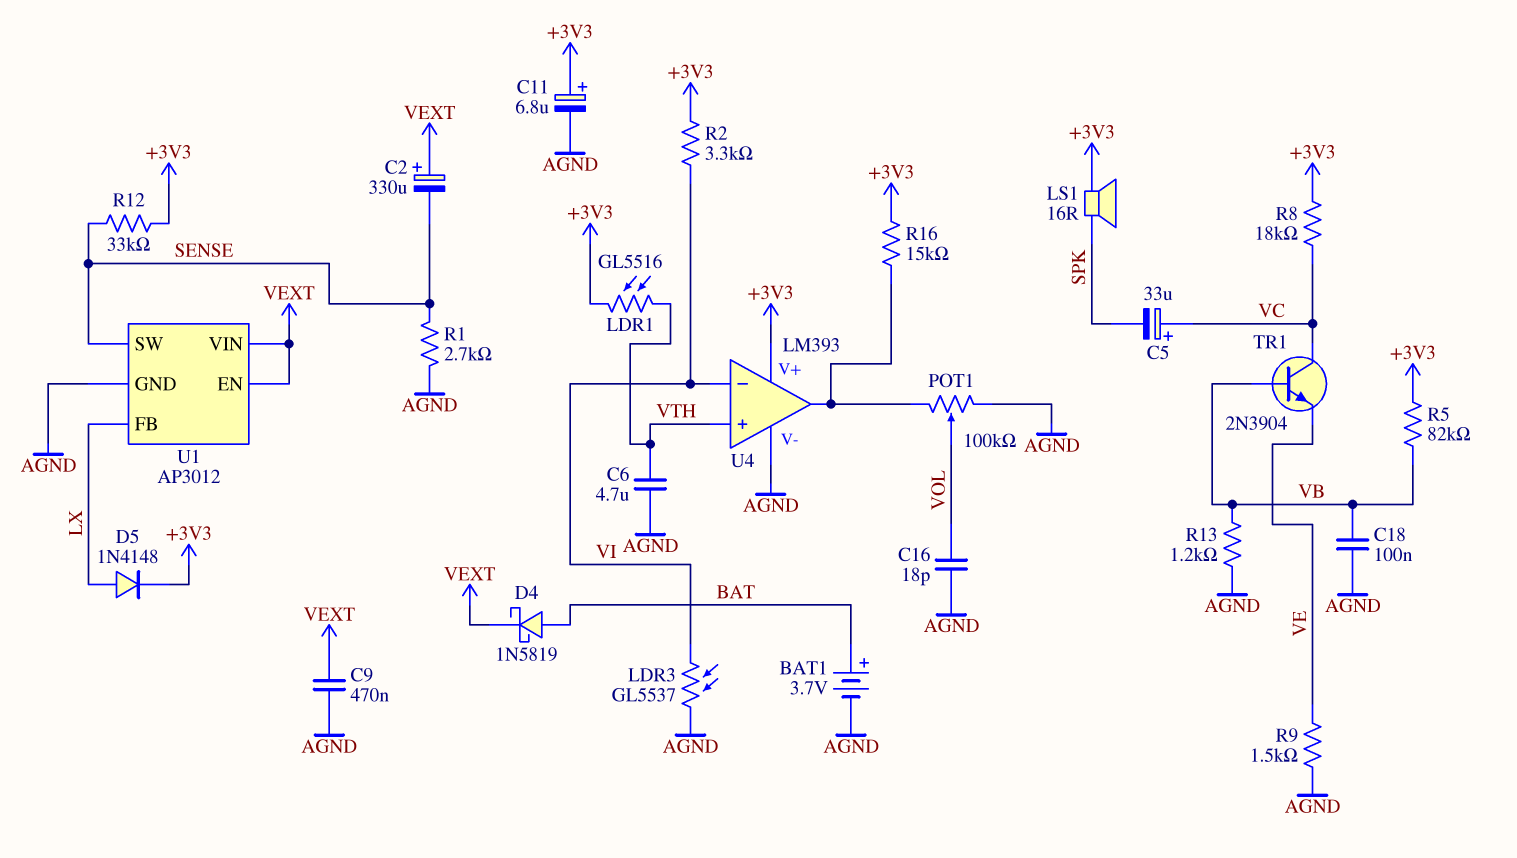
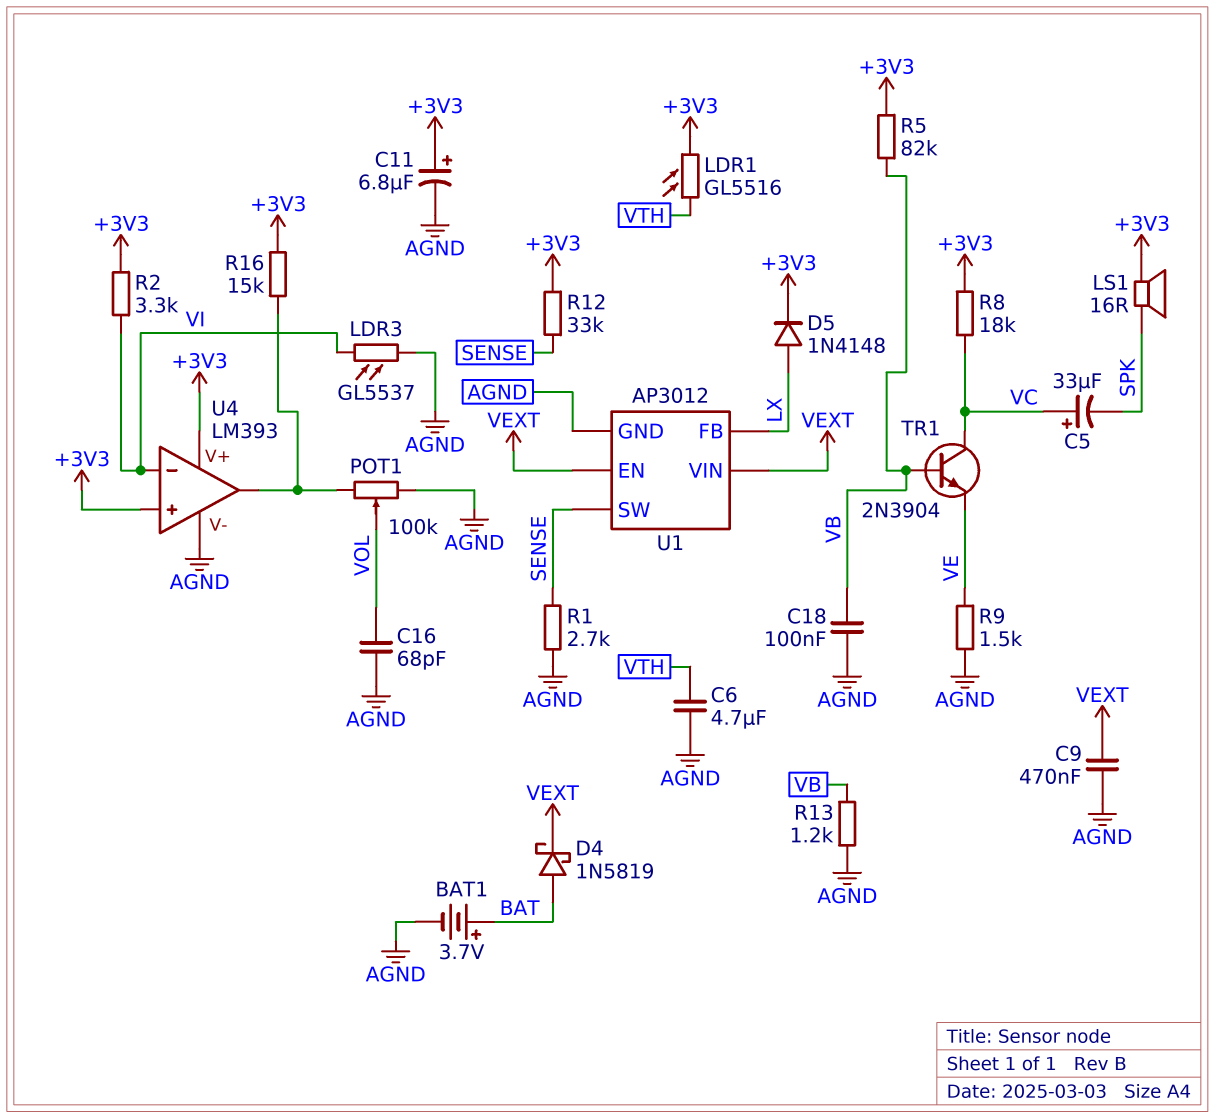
C2: 330uF (plus VEXT, minus SENSE) -> none
C16: 18pF (AGND, VOL) -> 68pF (AGND, VOL)
U4 pin in+: VTH -> +3V3

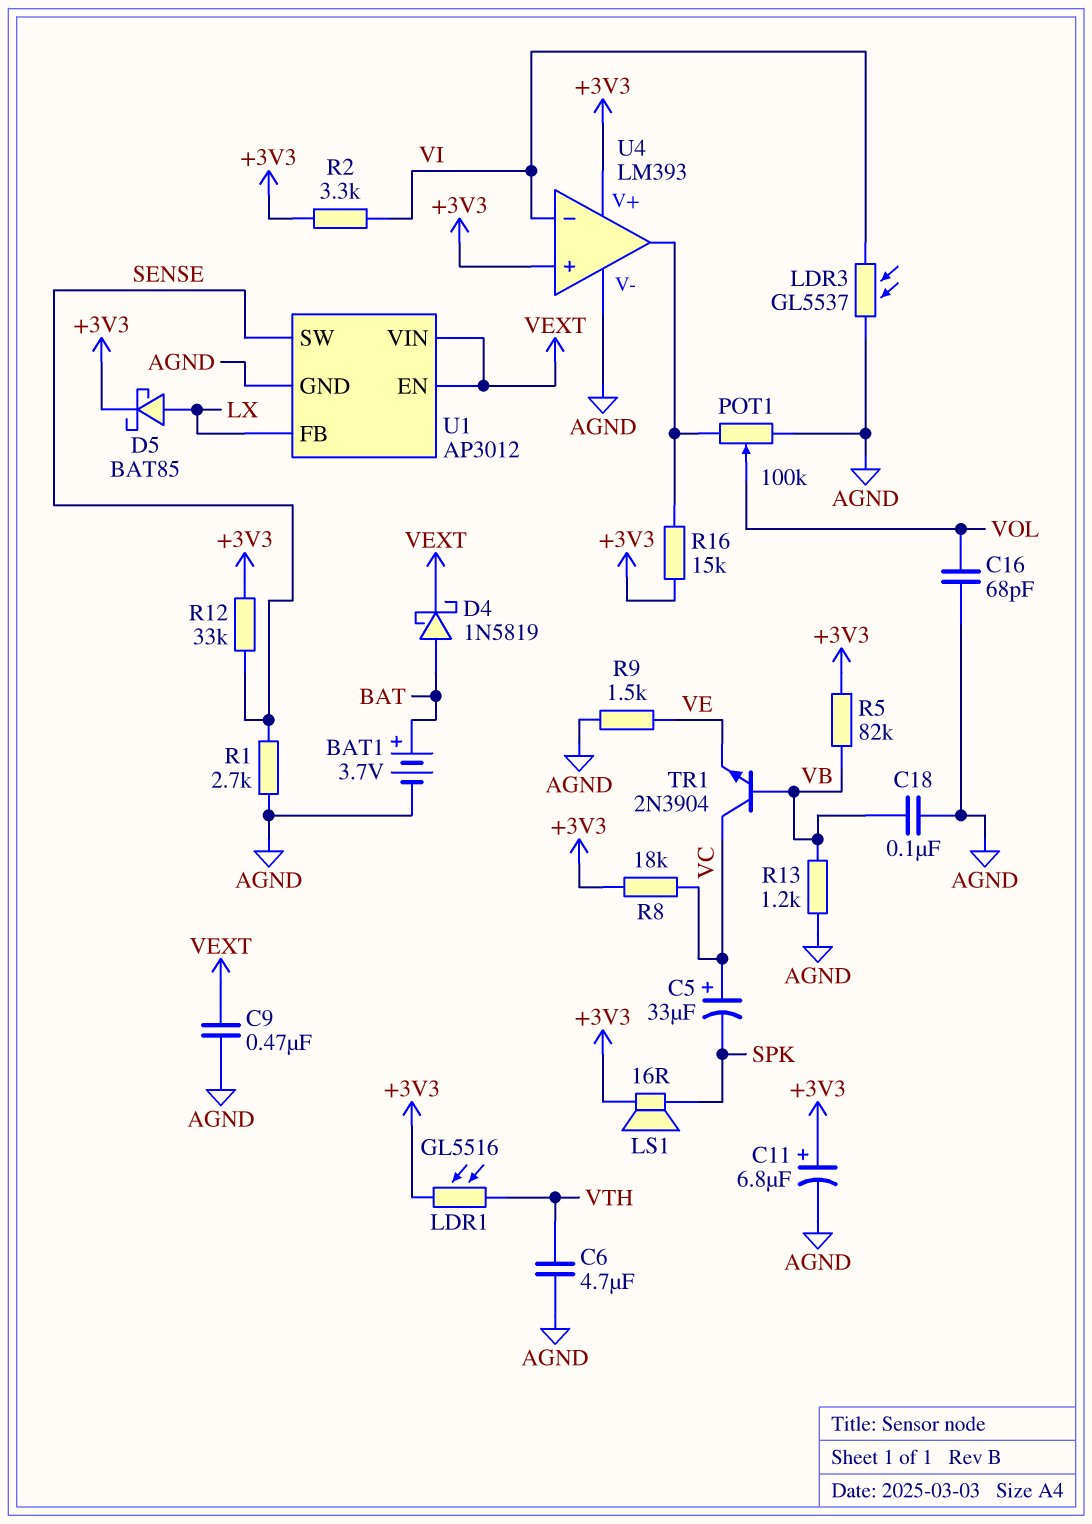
D5: diode 1N4148 (A LX, K +3V3) -> schottky BAT85 (A LX, K +3V3)

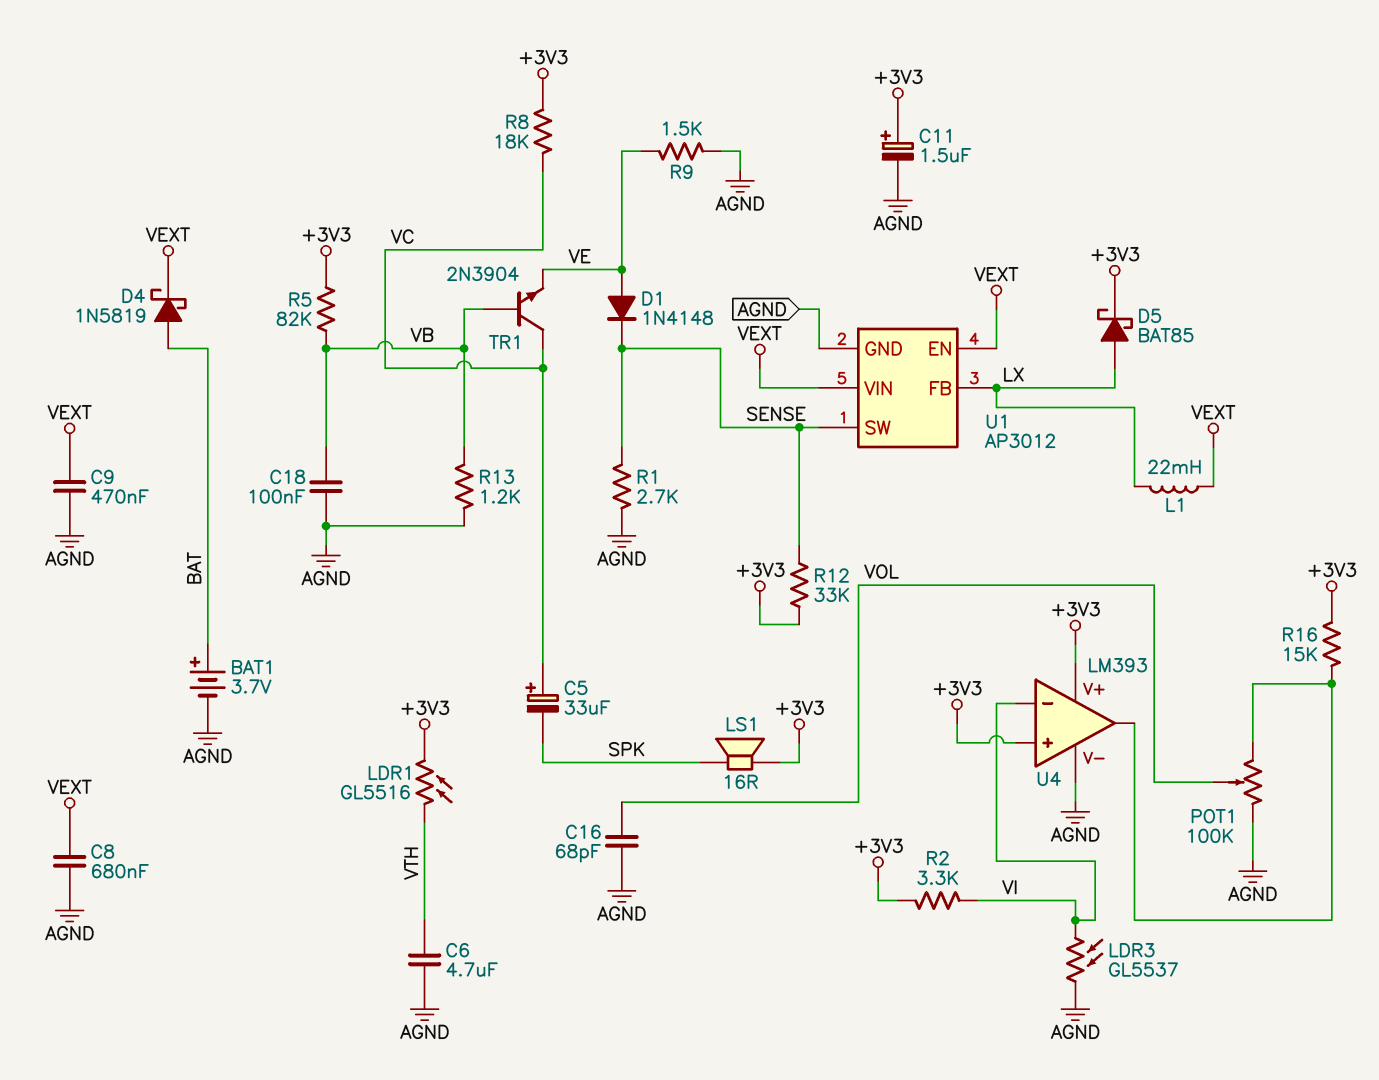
C8: none -> 680nF (AGND, VEXT)
C11: 6.8uF (plus +3V3, minus AGND) -> 1.5uF (plus +3V3, minus AGND)
D1: none -> diode 1N4148 (A VE, K SENSE)
L1: none -> 22mH (LX, VEXT)

